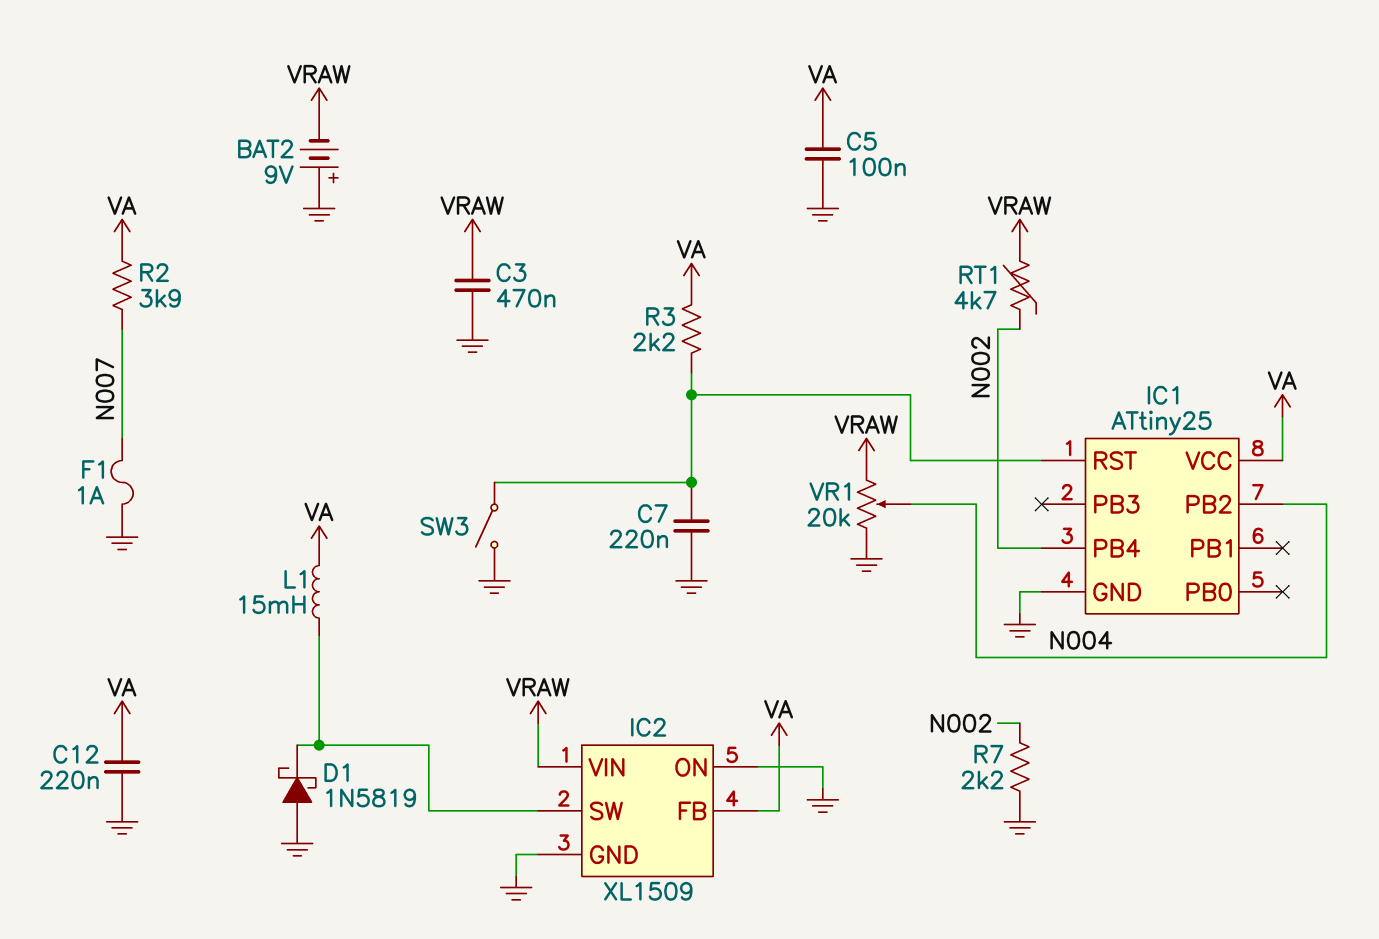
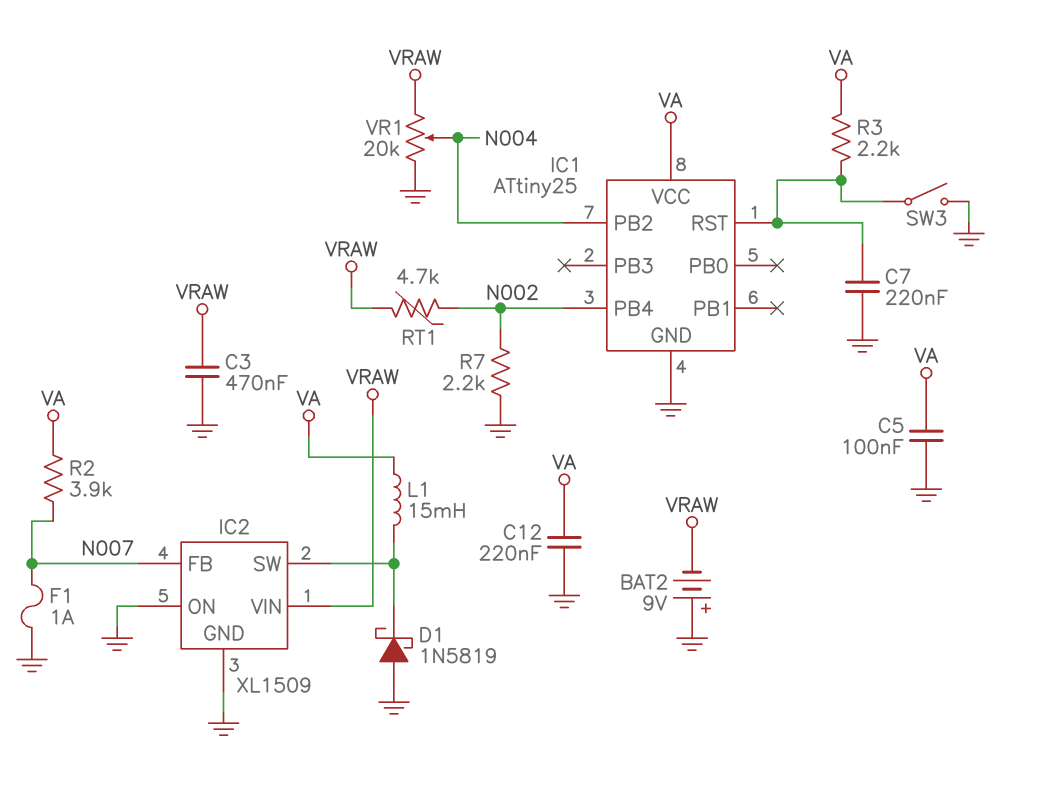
IC2 pin FB: VA -> N007

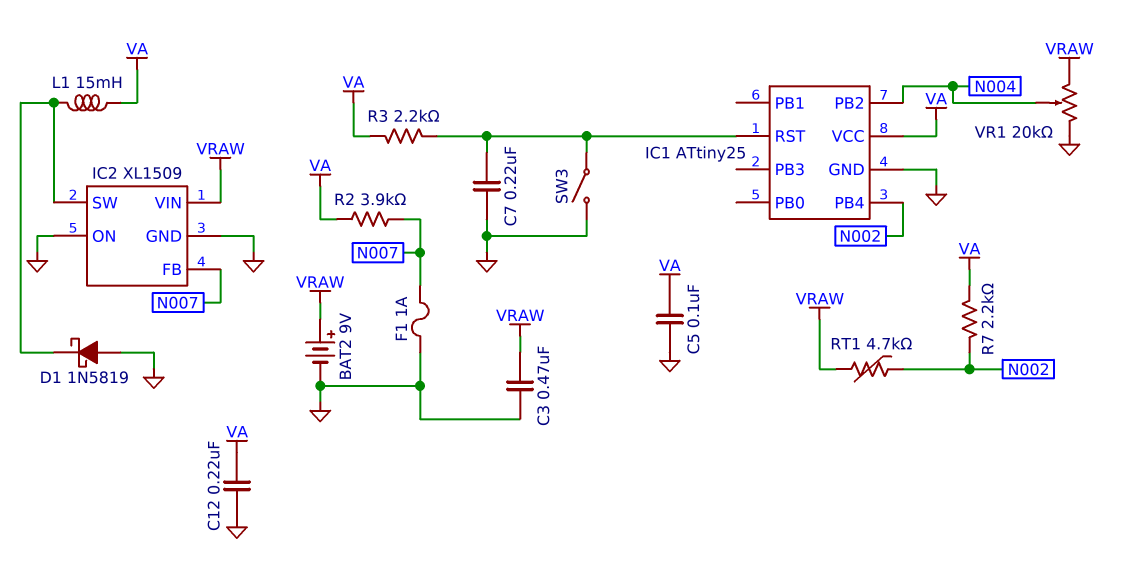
BAT2: 9V (plus GND, minus VRAW) -> 9V (plus VRAW, minus GND)
R7: 2.2k (GND, N002) -> 2.2k (N002, VA)

